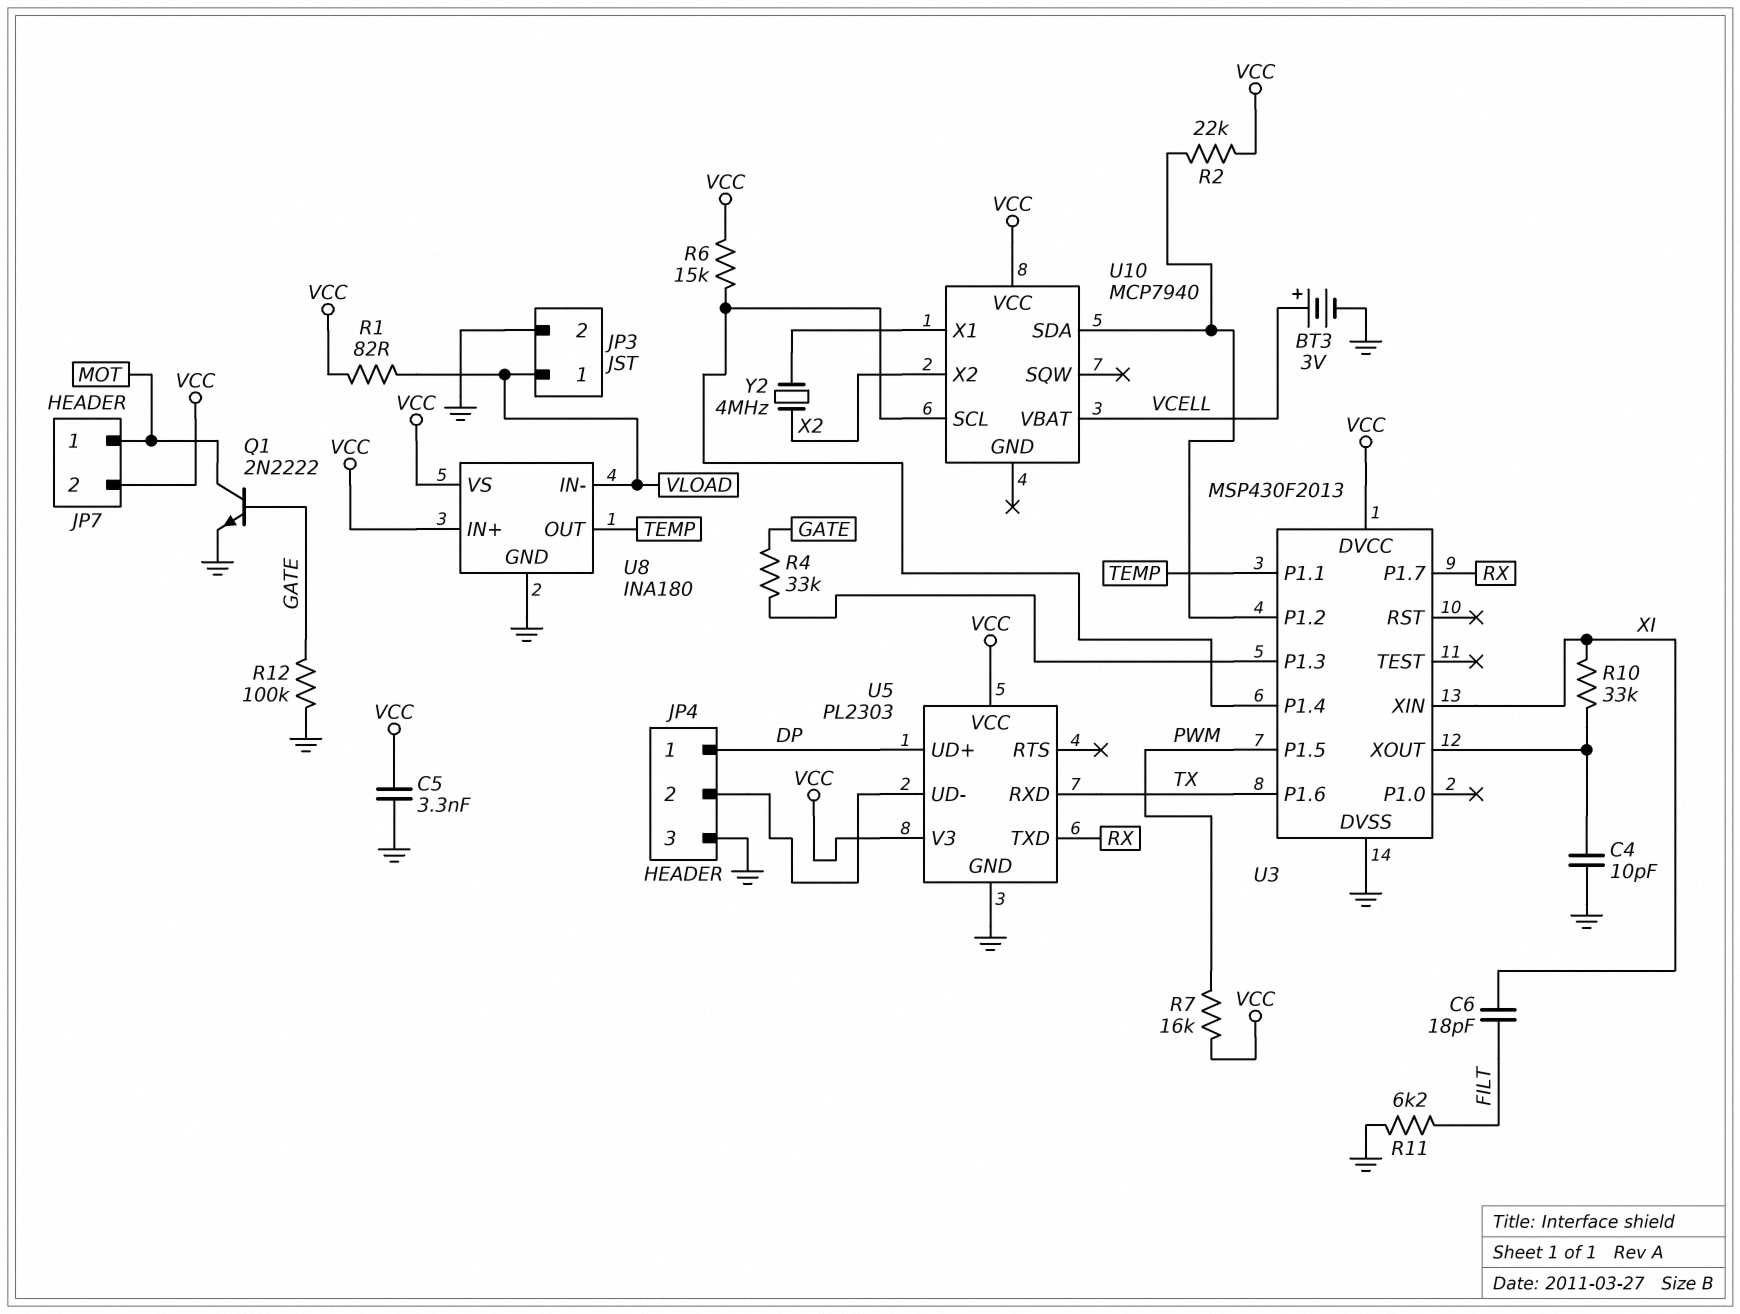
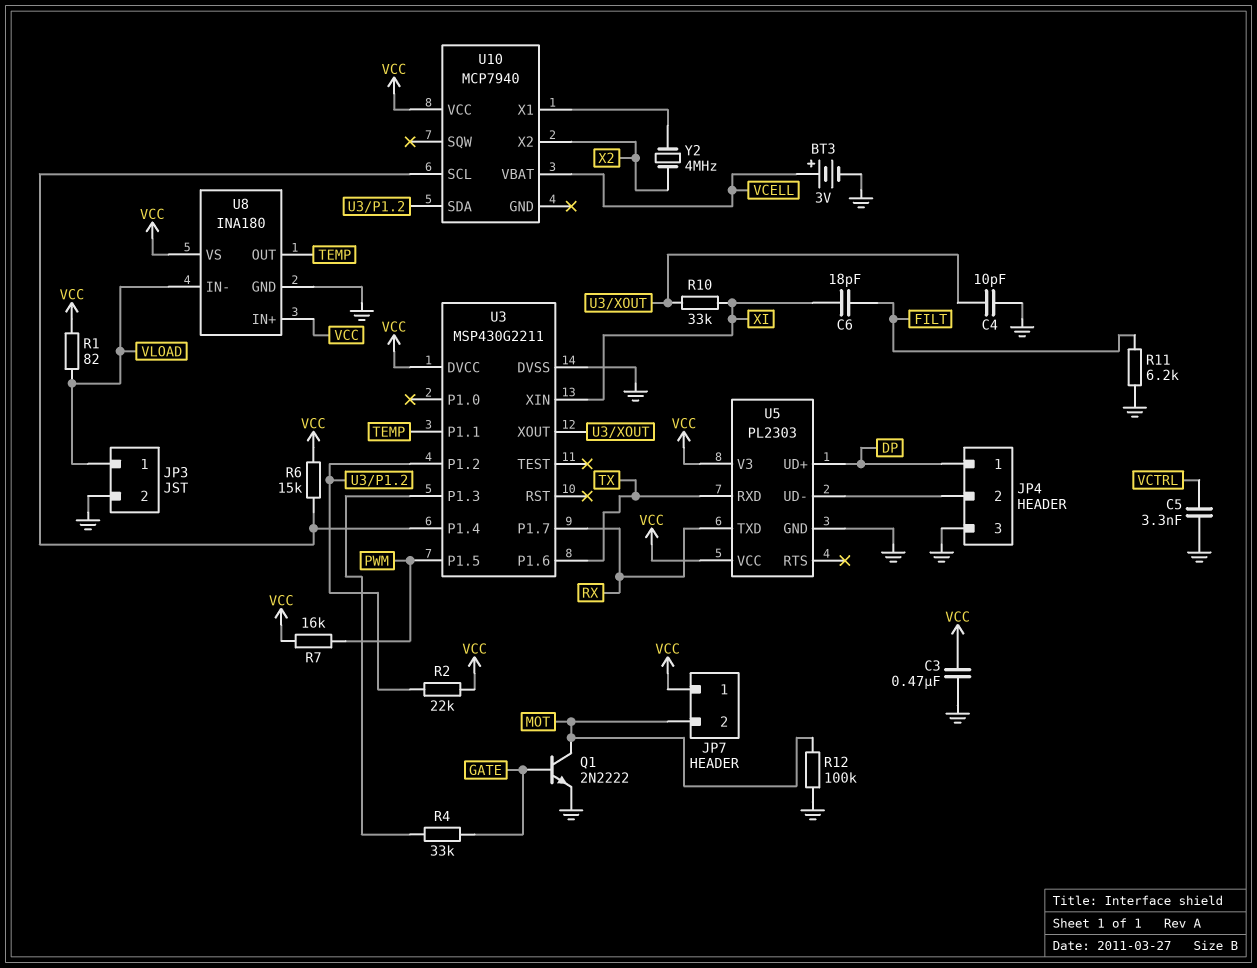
C3: none -> 470nF (GND, VCC)
C5: 3.3nF (GND, VCC) -> 3.3nF (GND, VCTRL)
JP7 pin 1: MOT -> VCC
JP7 pin 2: VCC -> MOT
R12: 100k (GATE, GND) -> 100k (GND, MOT)
U3: MSP430F2013 -> MSP430G2211

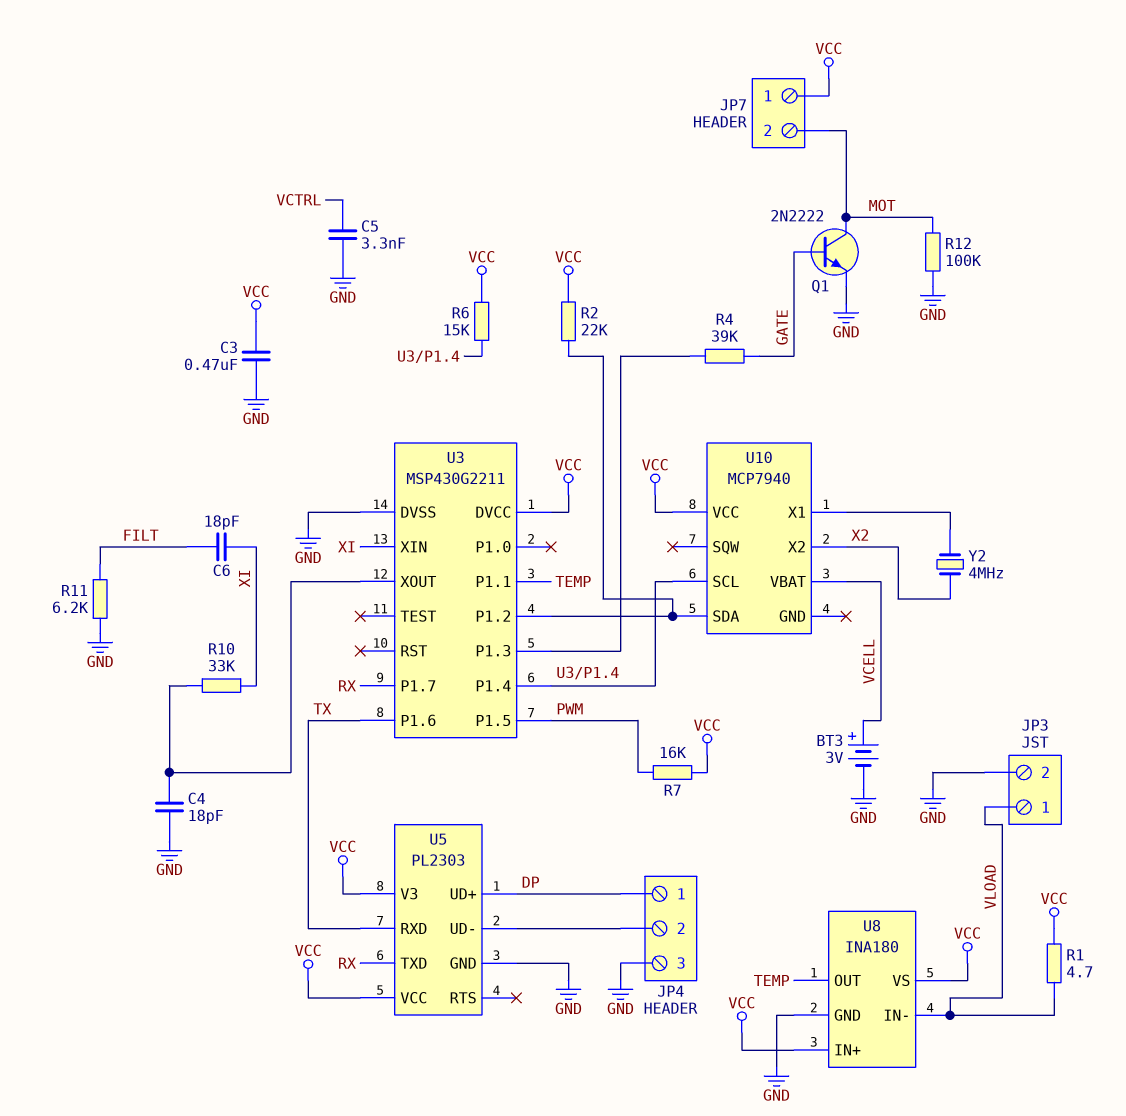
C4: 10pF (GND, U3/XOUT) -> 18pF (GND, U3/XOUT)
R1: 82 (VCC, VLOAD) -> 4.7 (VCC, VLOAD)
R4: 33k (GATE, U3/P1.3) -> 39k (GATE, U3/P1.3)

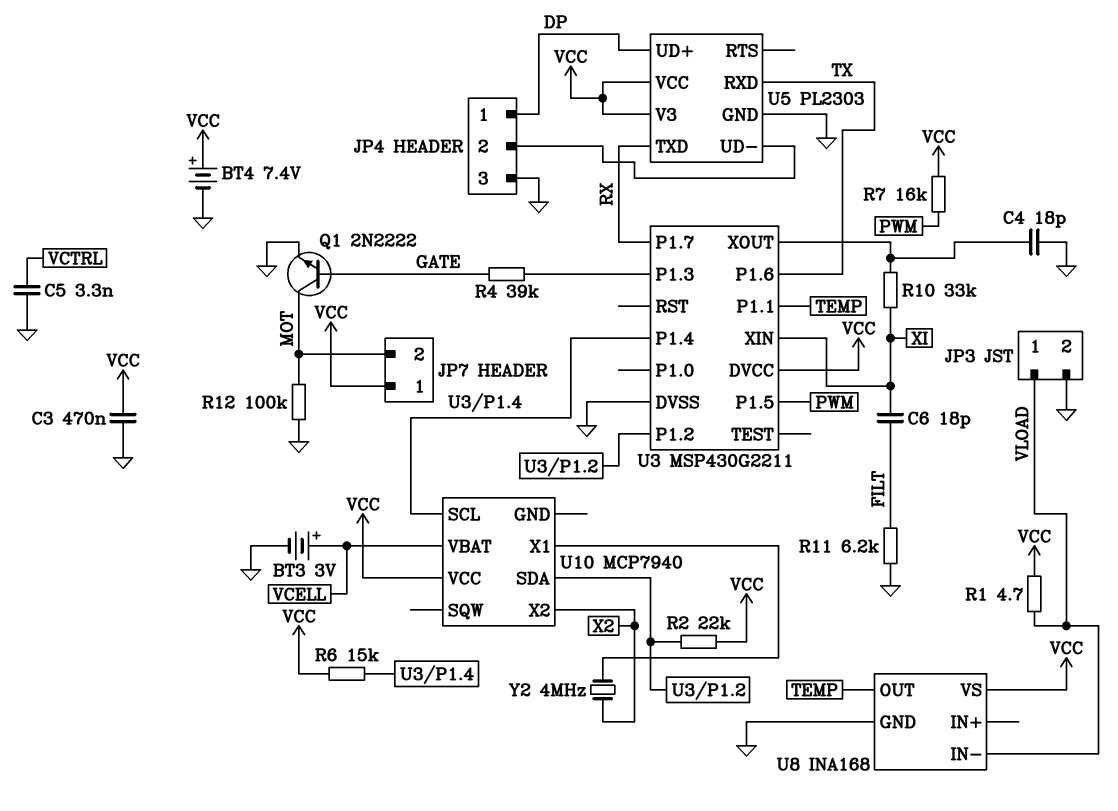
BT4: none -> 7.4V (plus VCC, minus GND)
U8: INA180 -> INA168
U8 pin IN+: VCC -> none

